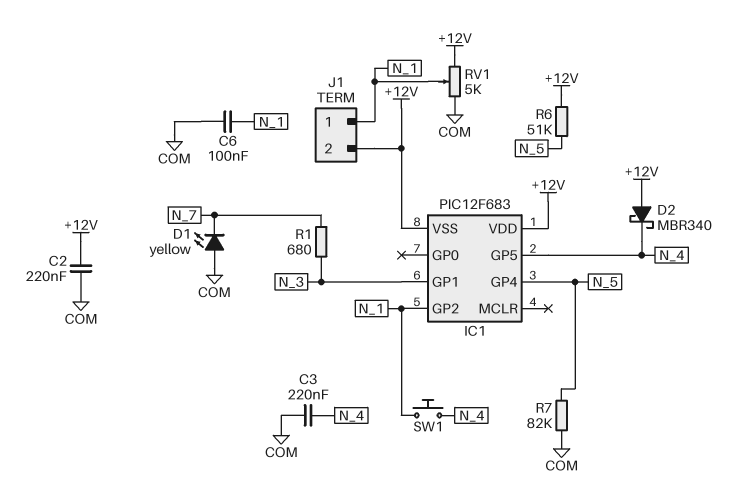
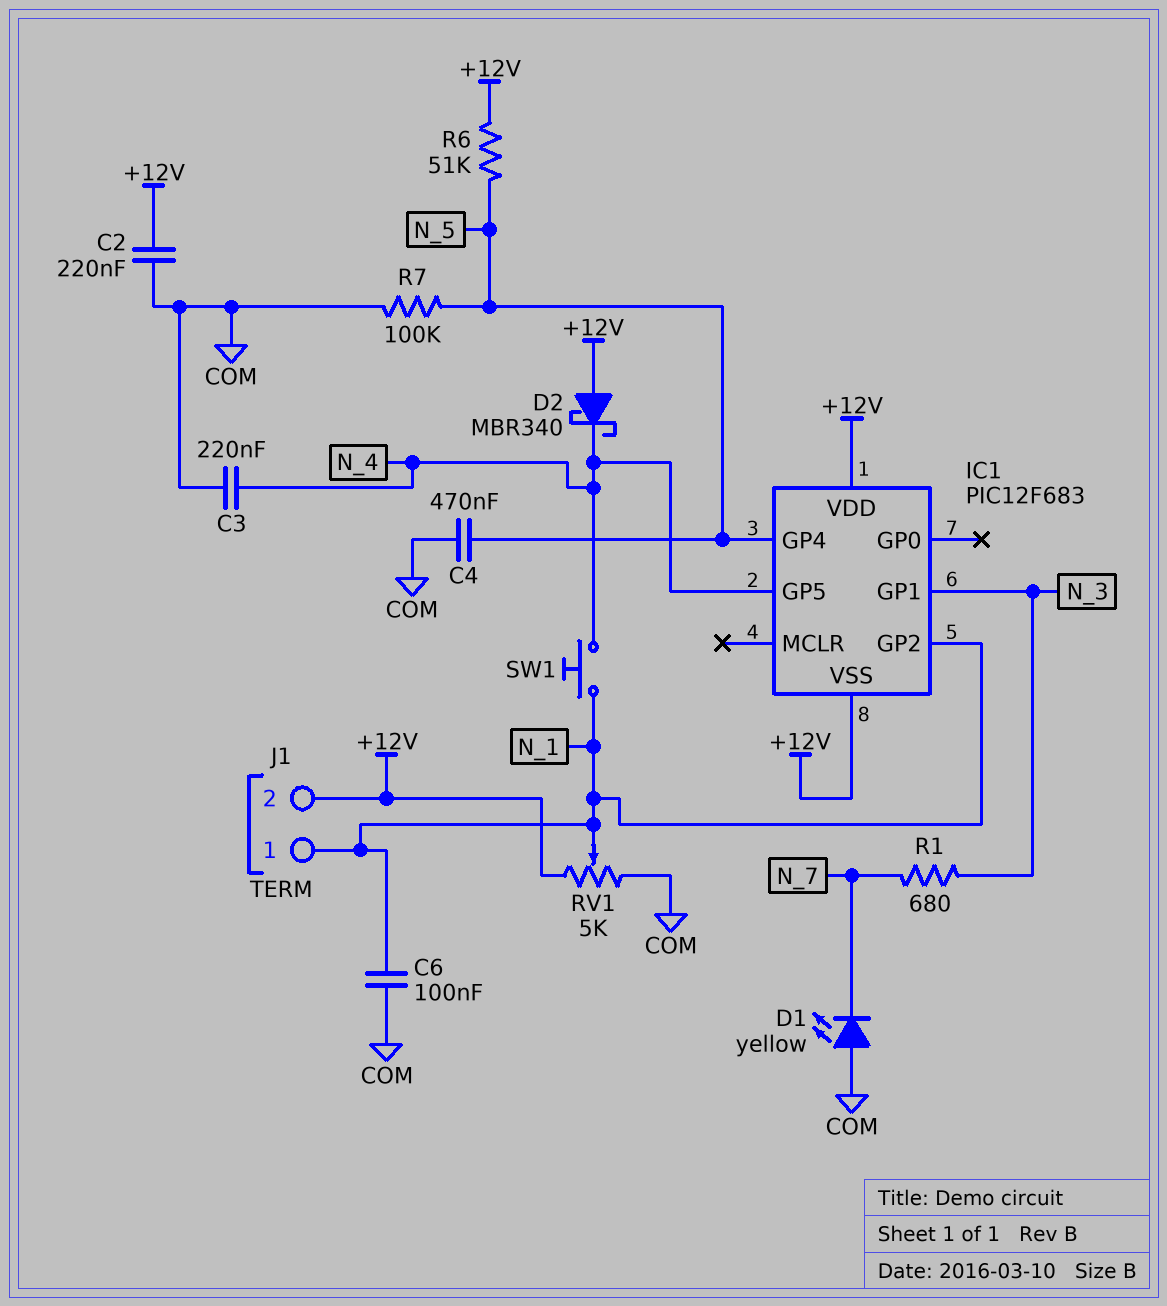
C4: none -> 470nF (COM, N_5)
R7: 82k (COM, N_5) -> 100k (COM, N_5)

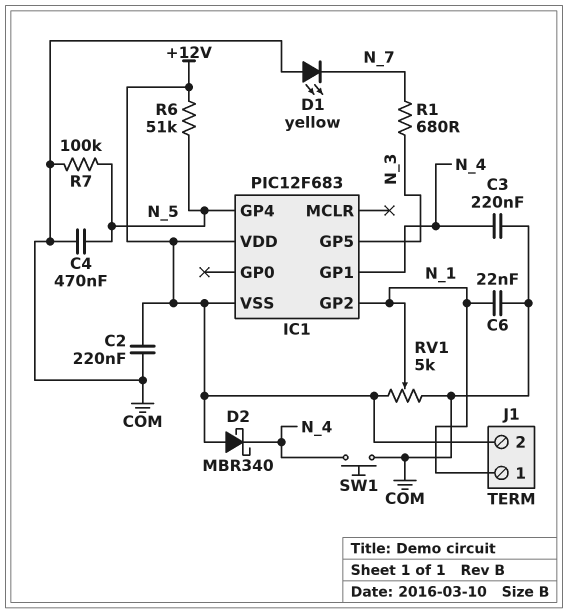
C6: 100nF (COM, N_1) -> 22nF (COM, N_1)
IC1 pin GP1: N_3 -> N_4
IC1 pin GP5: N_4 -> N_3
SW1: button (N_1, N_4) -> button (COM, N_4)

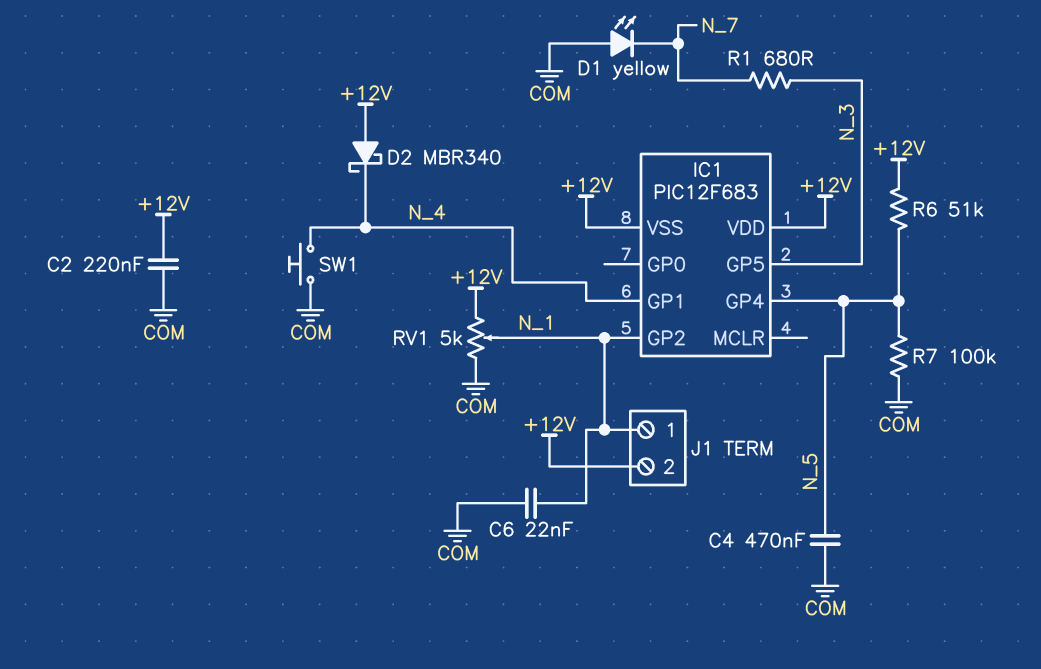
C3: 220nF (COM, N_4) -> none

